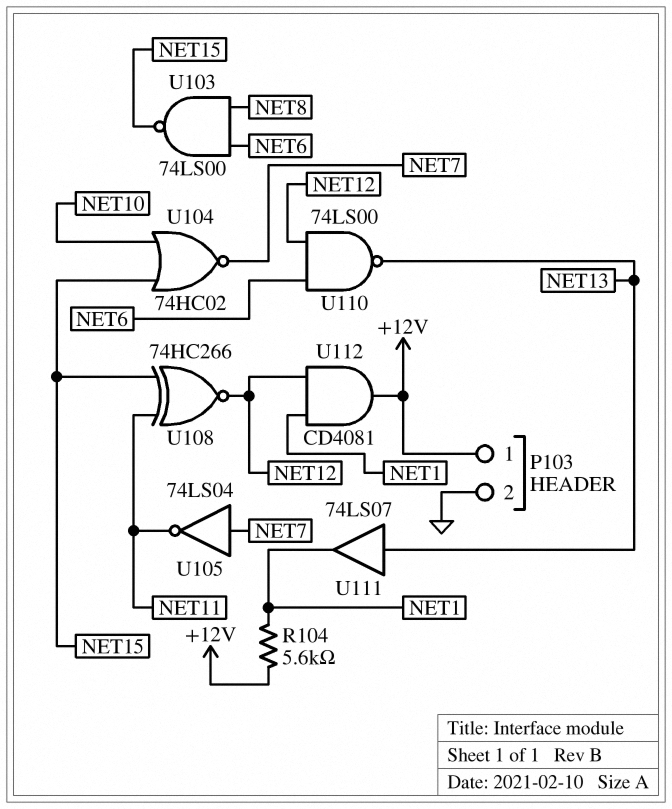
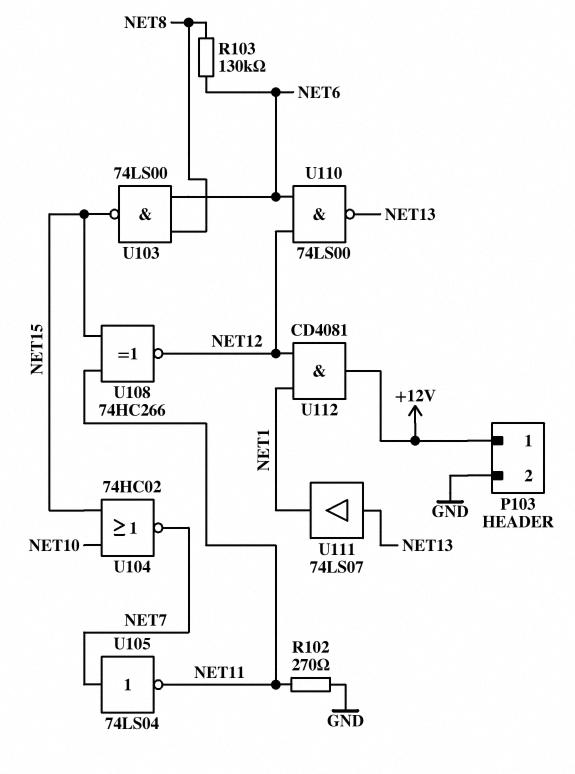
R102: none -> 270 (GND, NET11)
R103: none -> 130k (NET6, NET8)
R104: 5.6k (+12V, NET1) -> none

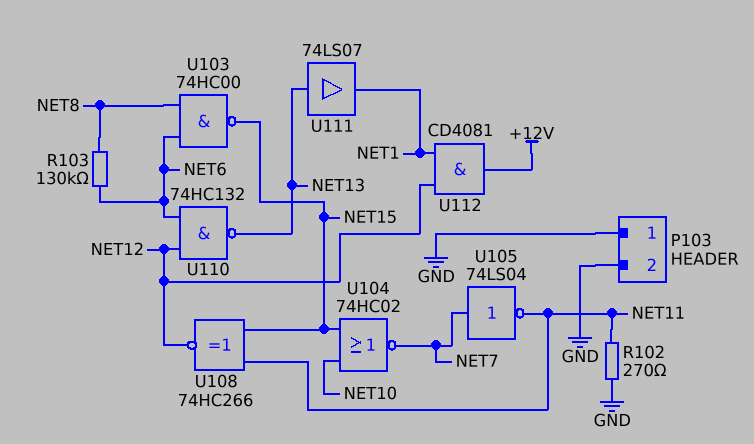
P103 pin 1: +12V -> GND
U103: NAND 74LS00 (in NET6, in NET8, out NET15) -> NAND 74HC00 (in NET6, in NET8, out NET15)
U110: NAND 74LS00 (in NET6, in NET12, out NET13) -> NAND 74HC132 (in NET6, in NET12, out NET13)

